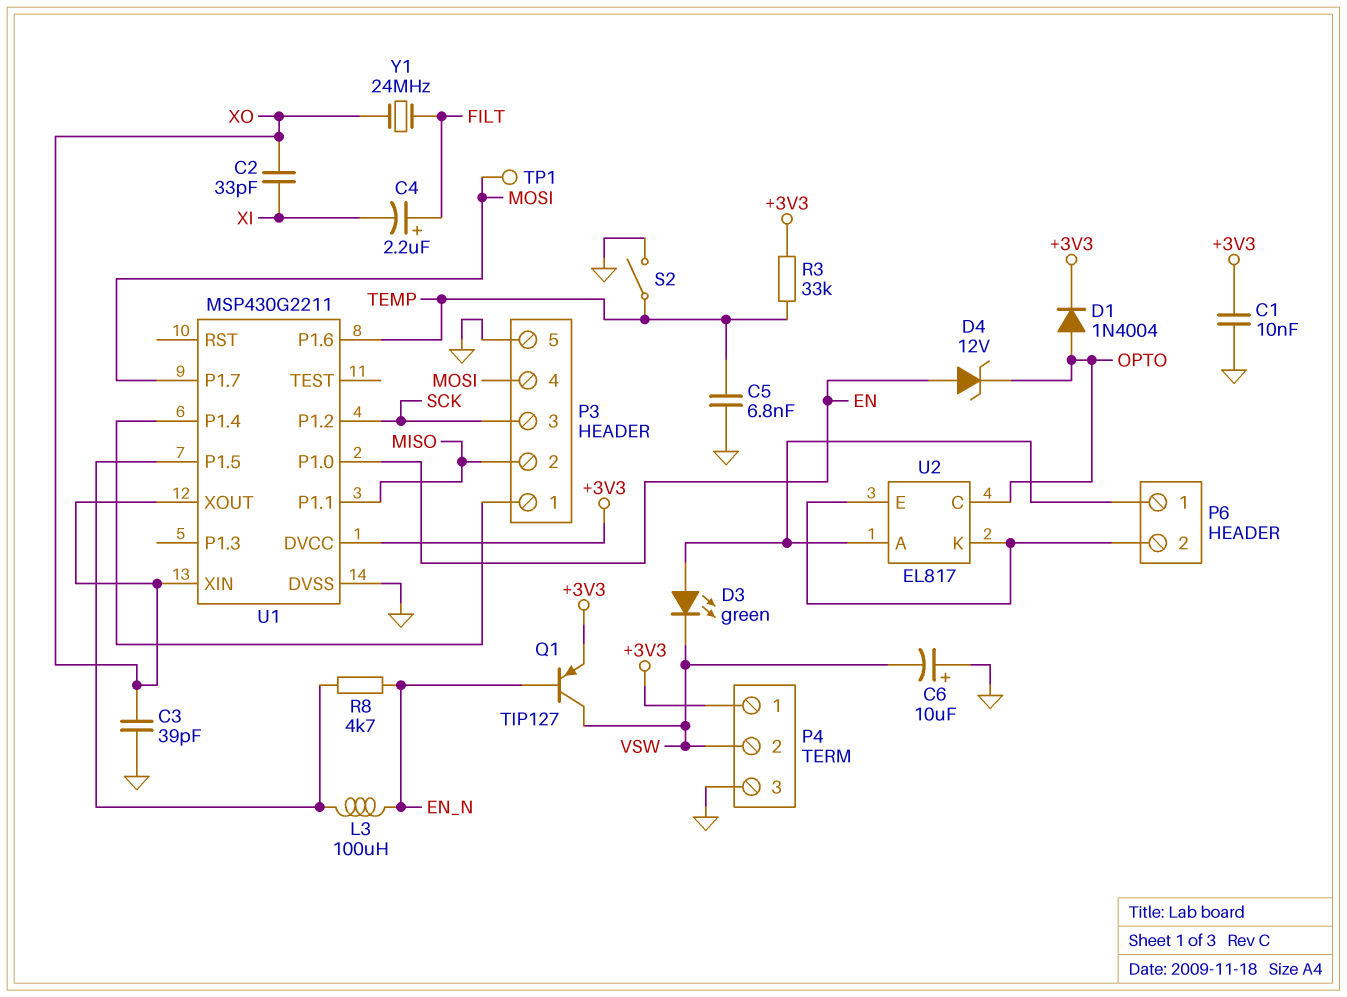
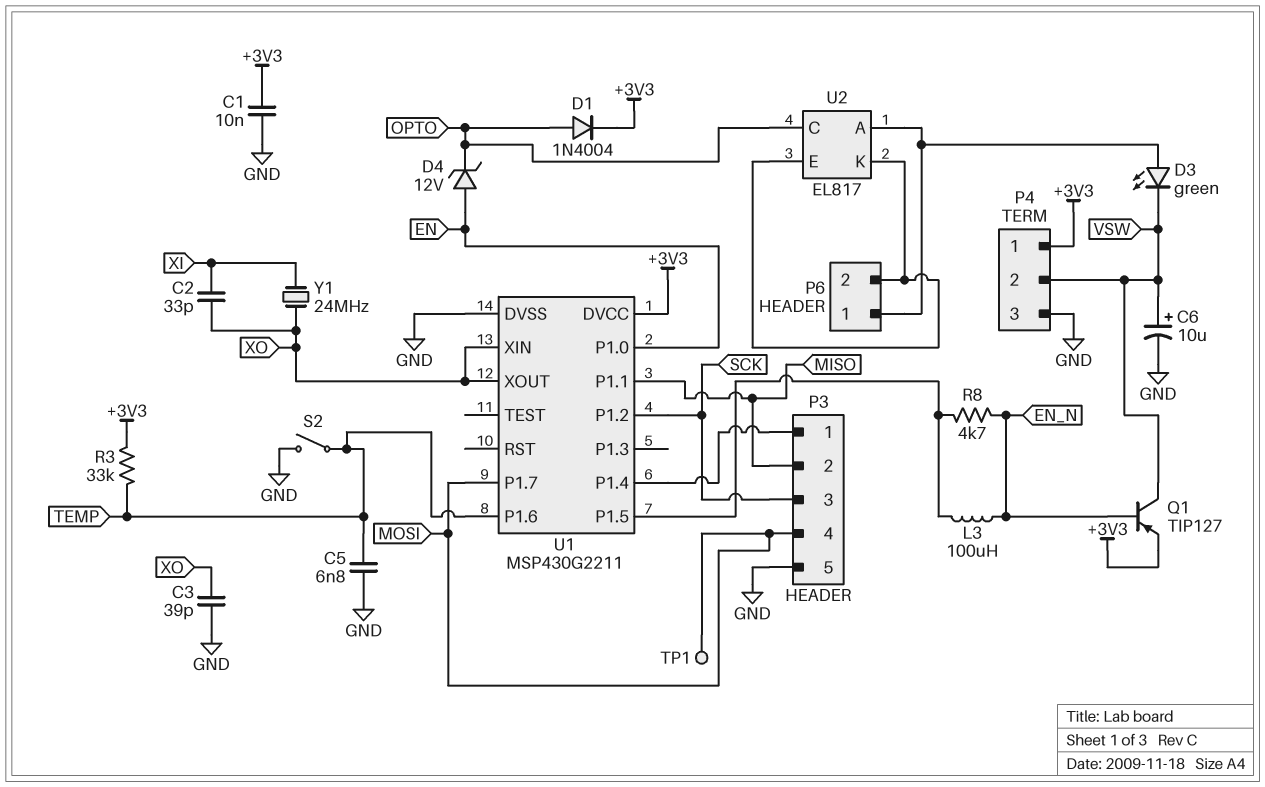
C4: 2.2uF (plus FILT, minus XI) -> none
C6: 10uF (plus GND, minus VSW) -> 10uF (plus VSW, minus GND)
Y1: 24MHz (FILT, XO) -> 24MHz (XI, XO)

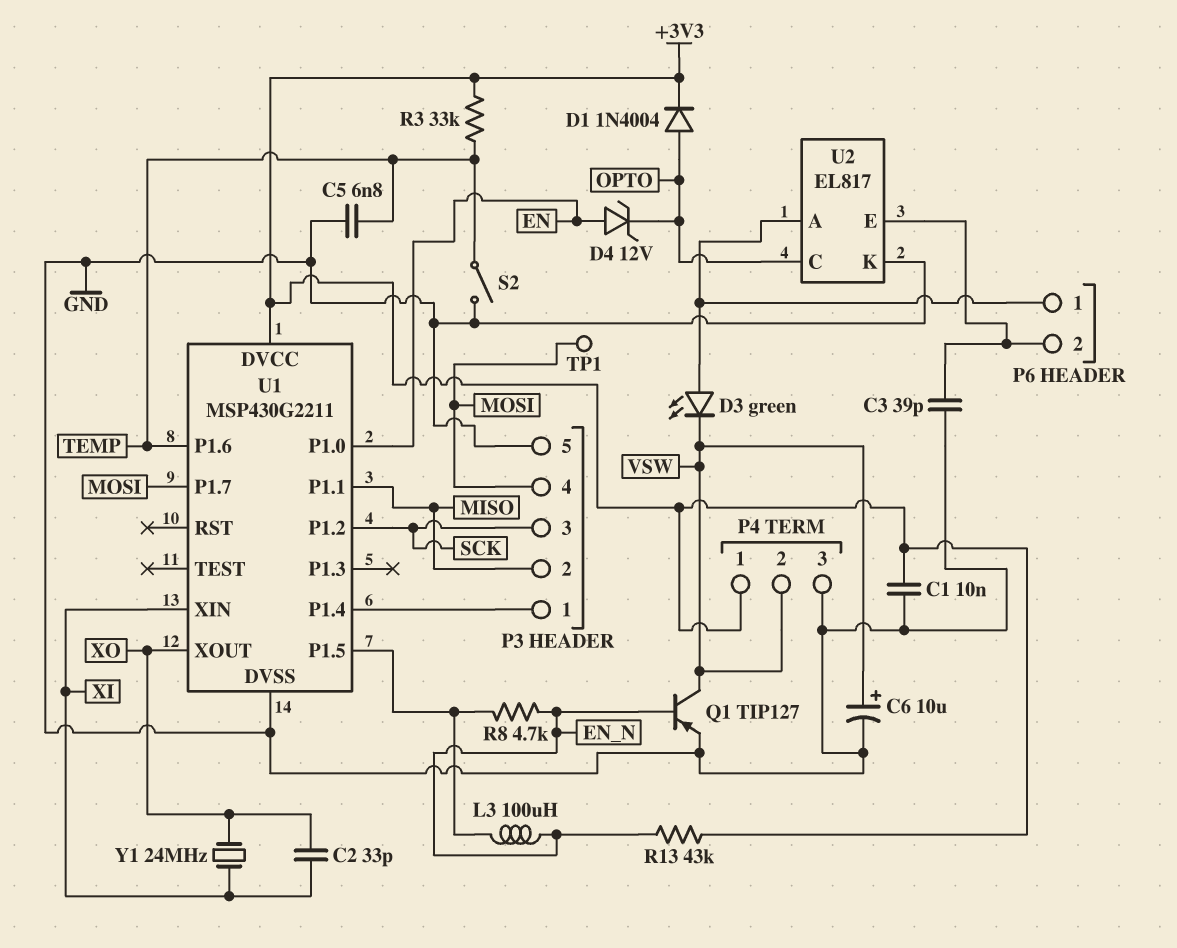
C3: 39pF (GND, XO) -> 39pF (GND, P6/2)
Q1: PNP TIP127 (B EN_N, C VSW, E +3V3) -> PNP TIP127 (B EN_N, C VSW, E GND)
R13: none -> 43k (+3V3, EN_N)
U1 pin XIN: XO -> XI
U2 pin K: P6/2 -> GND

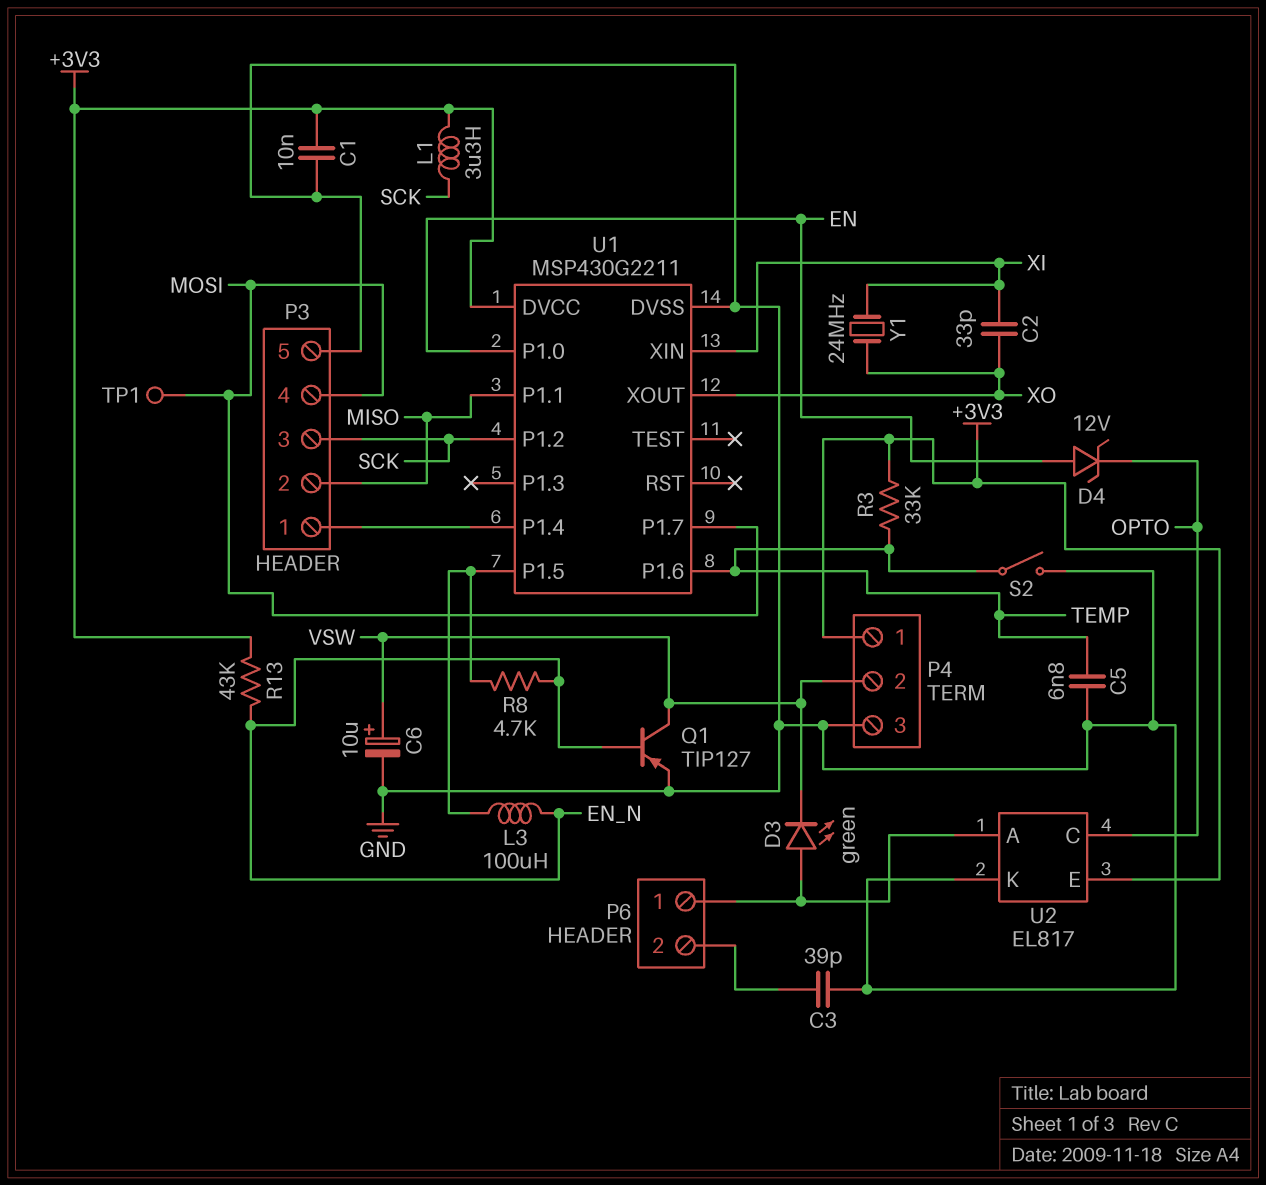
D1: diode 1N4004 (A OPTO, K +3V3) -> none
L1: none -> 3.3uH (+3V3, SCK)
U2 pin E: P6/2 -> +3V3

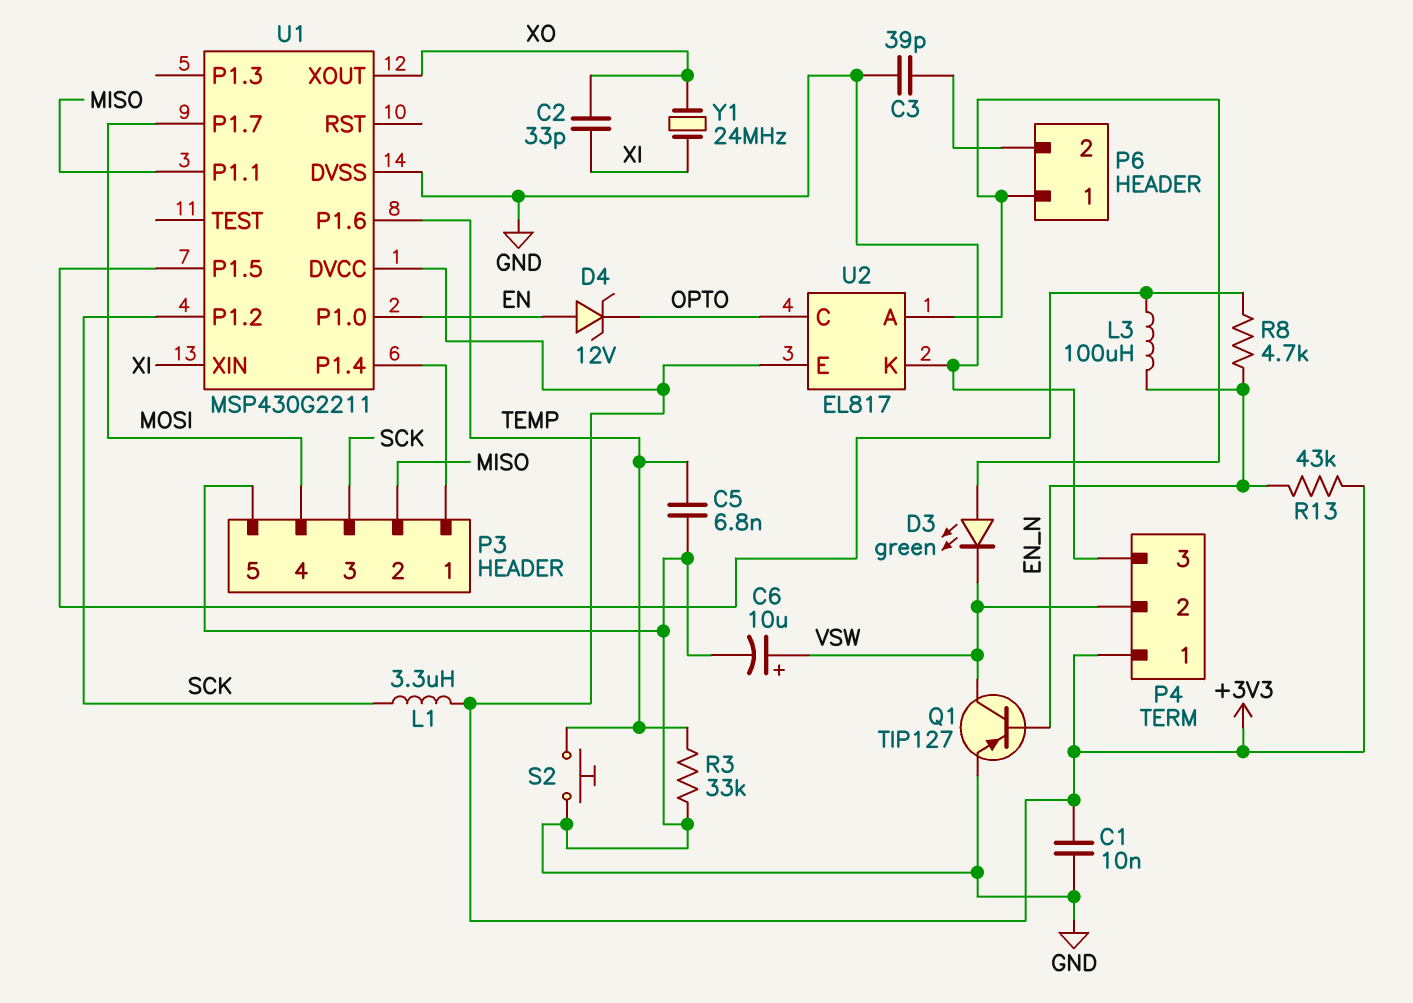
R3: 33k (+3V3, TEMP) -> 33k (GND, TEMP)
S2: switch (GND, TEMP) -> button (GND, TEMP)
TP1: test point (MOSI) -> none

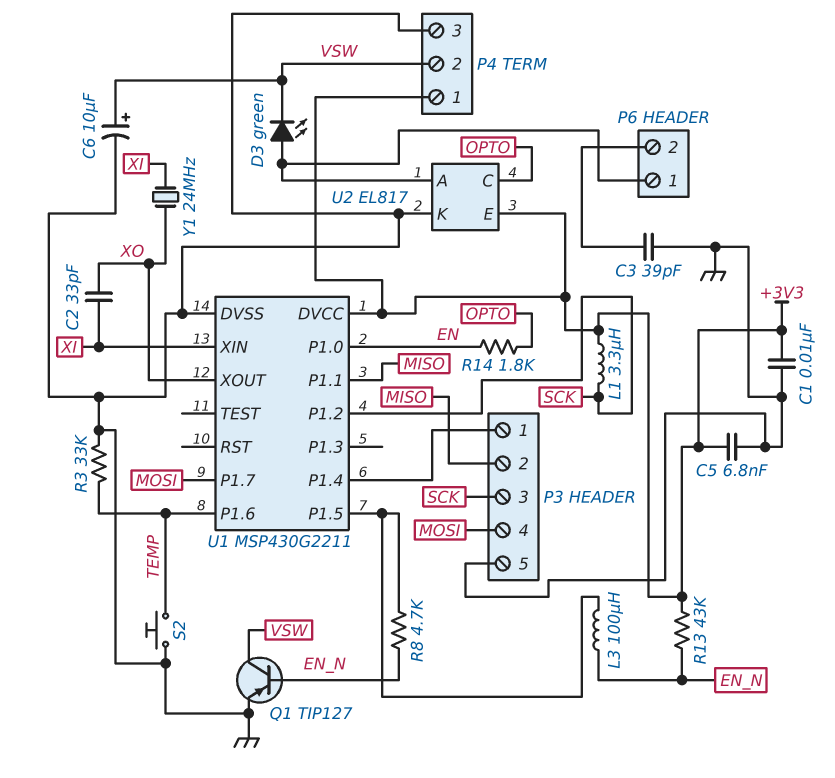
C5: 6.8nF (GND, TEMP) -> 6.8nF (+3V3, GND)
D4: zener 12V (A EN, K OPTO) -> none
R14: none -> 1.8k (EN, OPTO)

